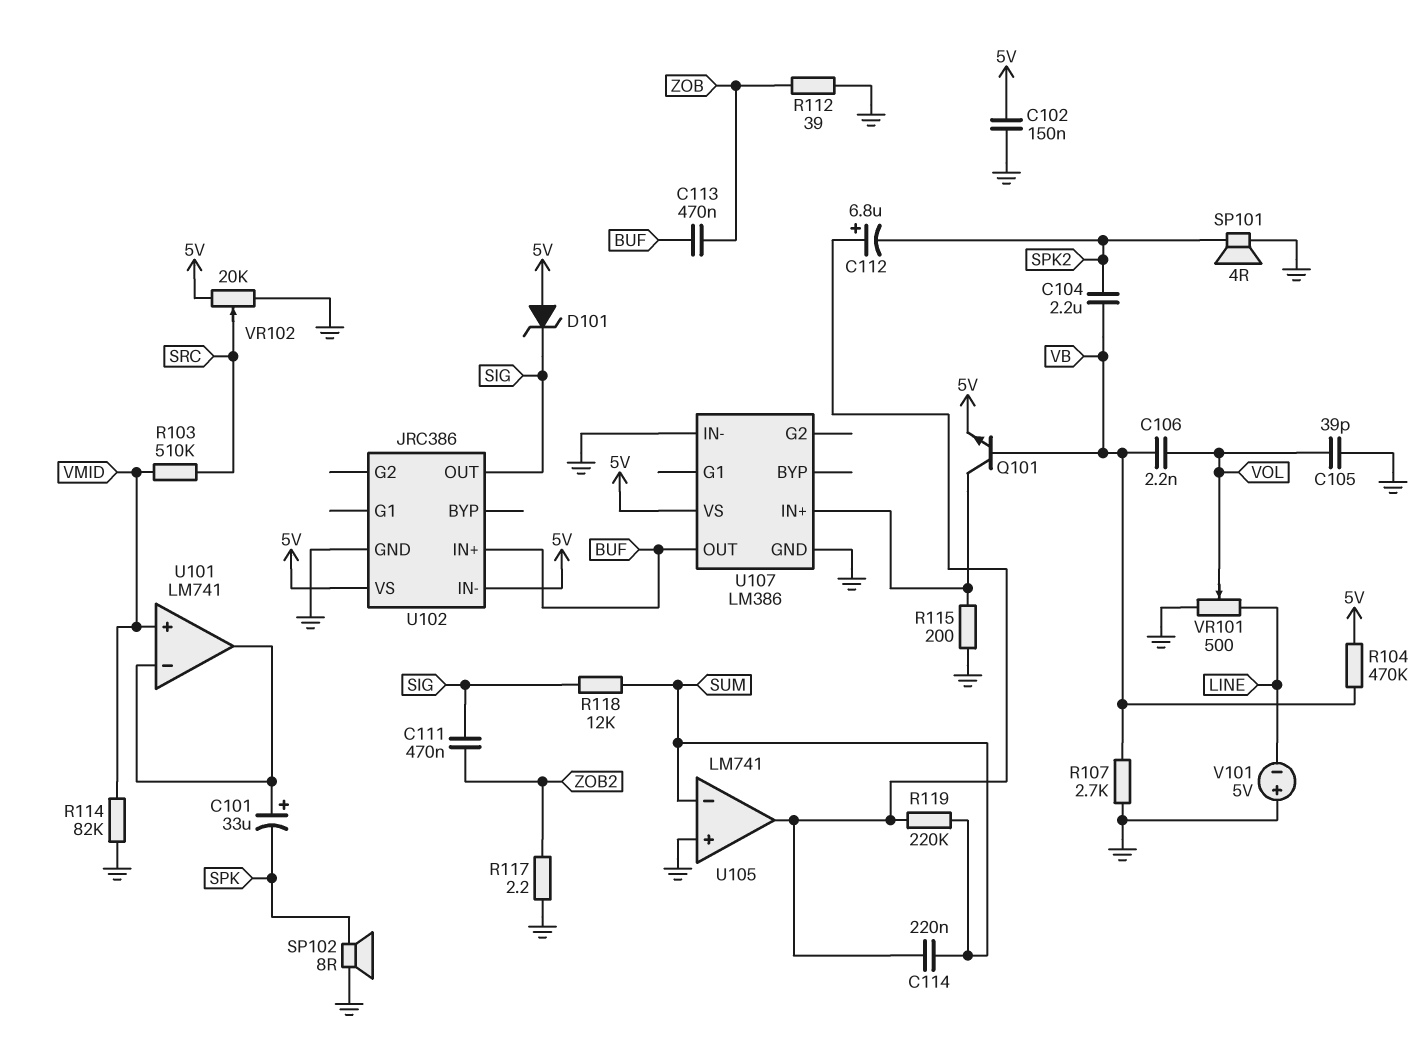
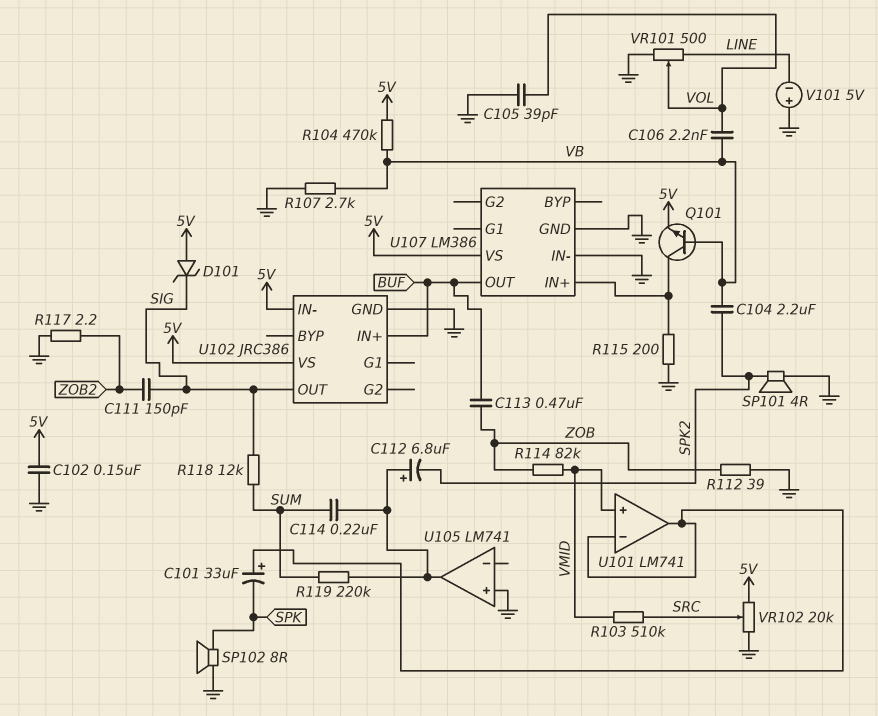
C111: 470nF (SIG, ZOB2) -> 150pF (SIG, ZOB2)
R114: 82k (GND, VMID) -> 82k (VMID, ZOB)
U105 pin in-: SUM -> none

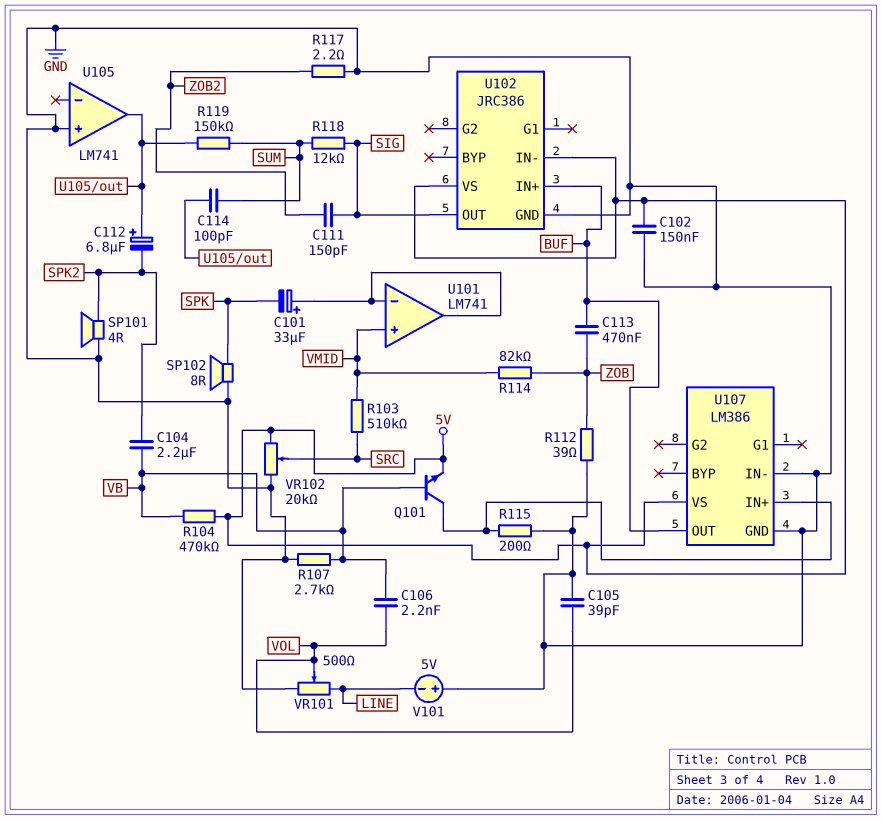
C114: 220nF (SUM, U105/out) -> 100pF (SUM, U105/out)
D101: zener (A 5V, K SIG) -> none
R119: 220k (SUM, U105/out) -> 150k (SUM, U105/out)

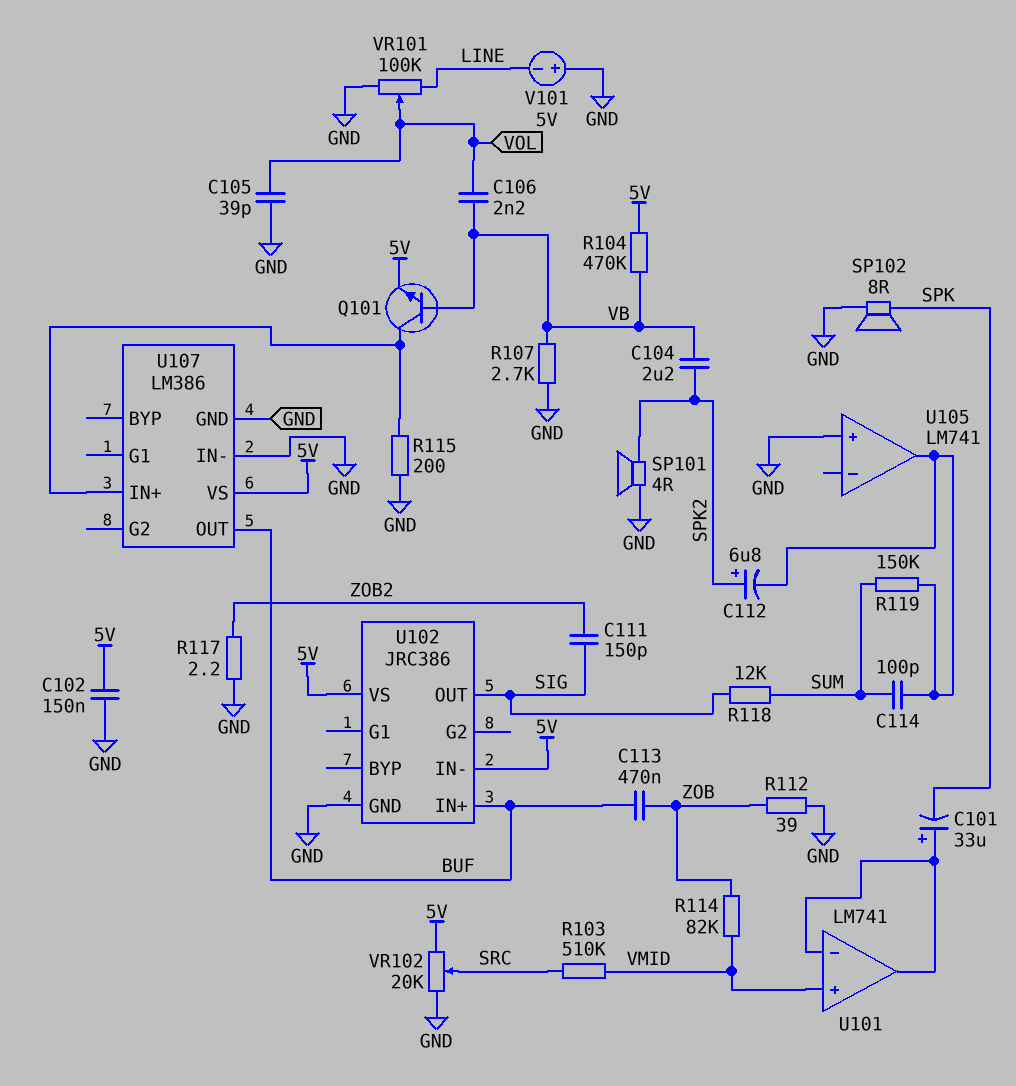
C112: 6.8uF (plus U105/out, minus SPK2) -> 6.8uF (plus SPK2, minus U105/out)
VR101: 500 (GND, LINE, wiper VOL) -> 100k (GND, LINE, wiper VOL)

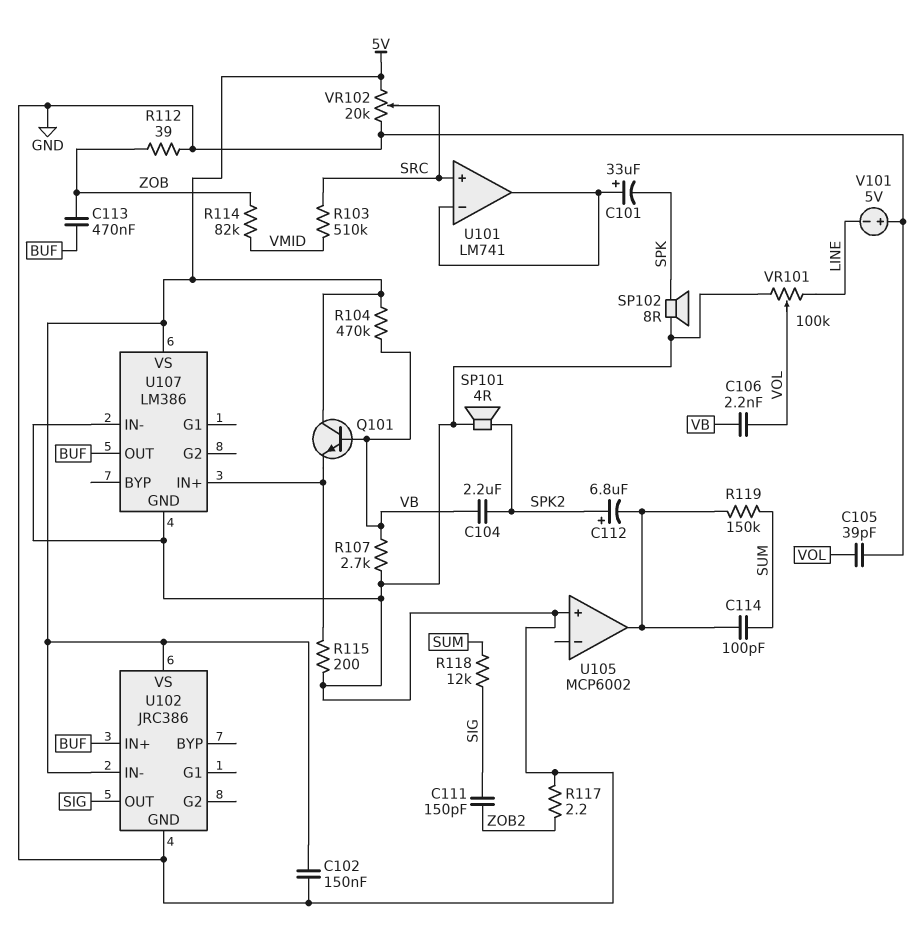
Q101: NPN (B VB, C U107/IN+, E 5V) -> NPN (B VB, C 5V, E U107/IN+)
U101 pin in+: VMID -> SRC
U105: LM741 -> MCP6002

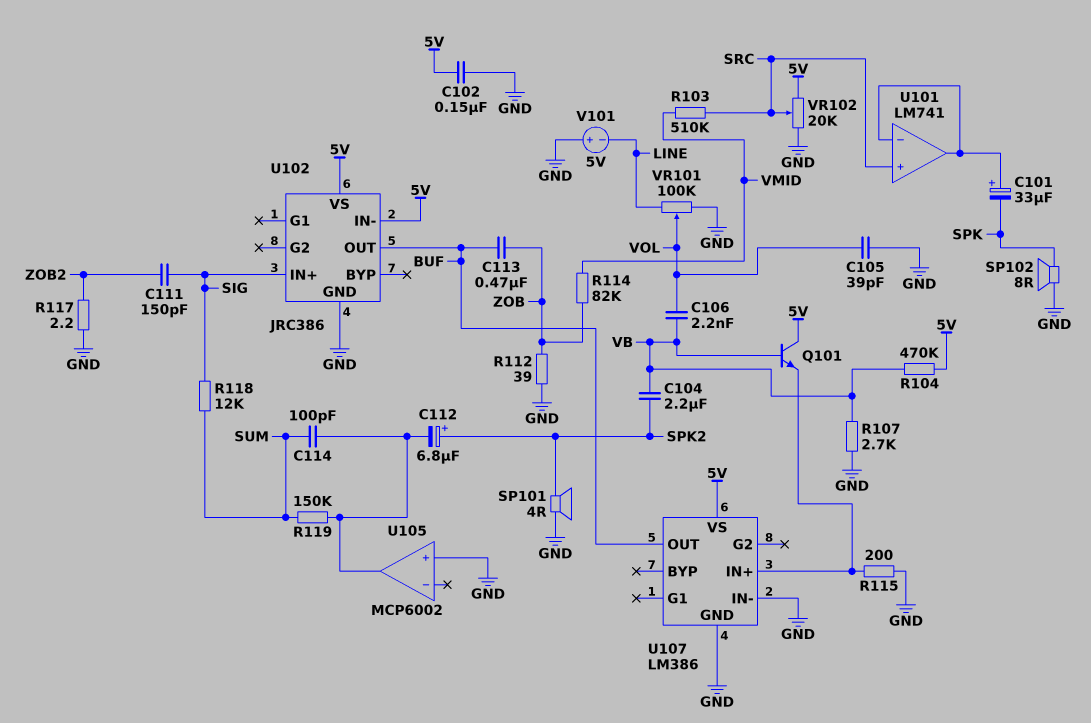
U102 pin IN+: BUF -> SIG
U102 pin OUT: SIG -> BUF

